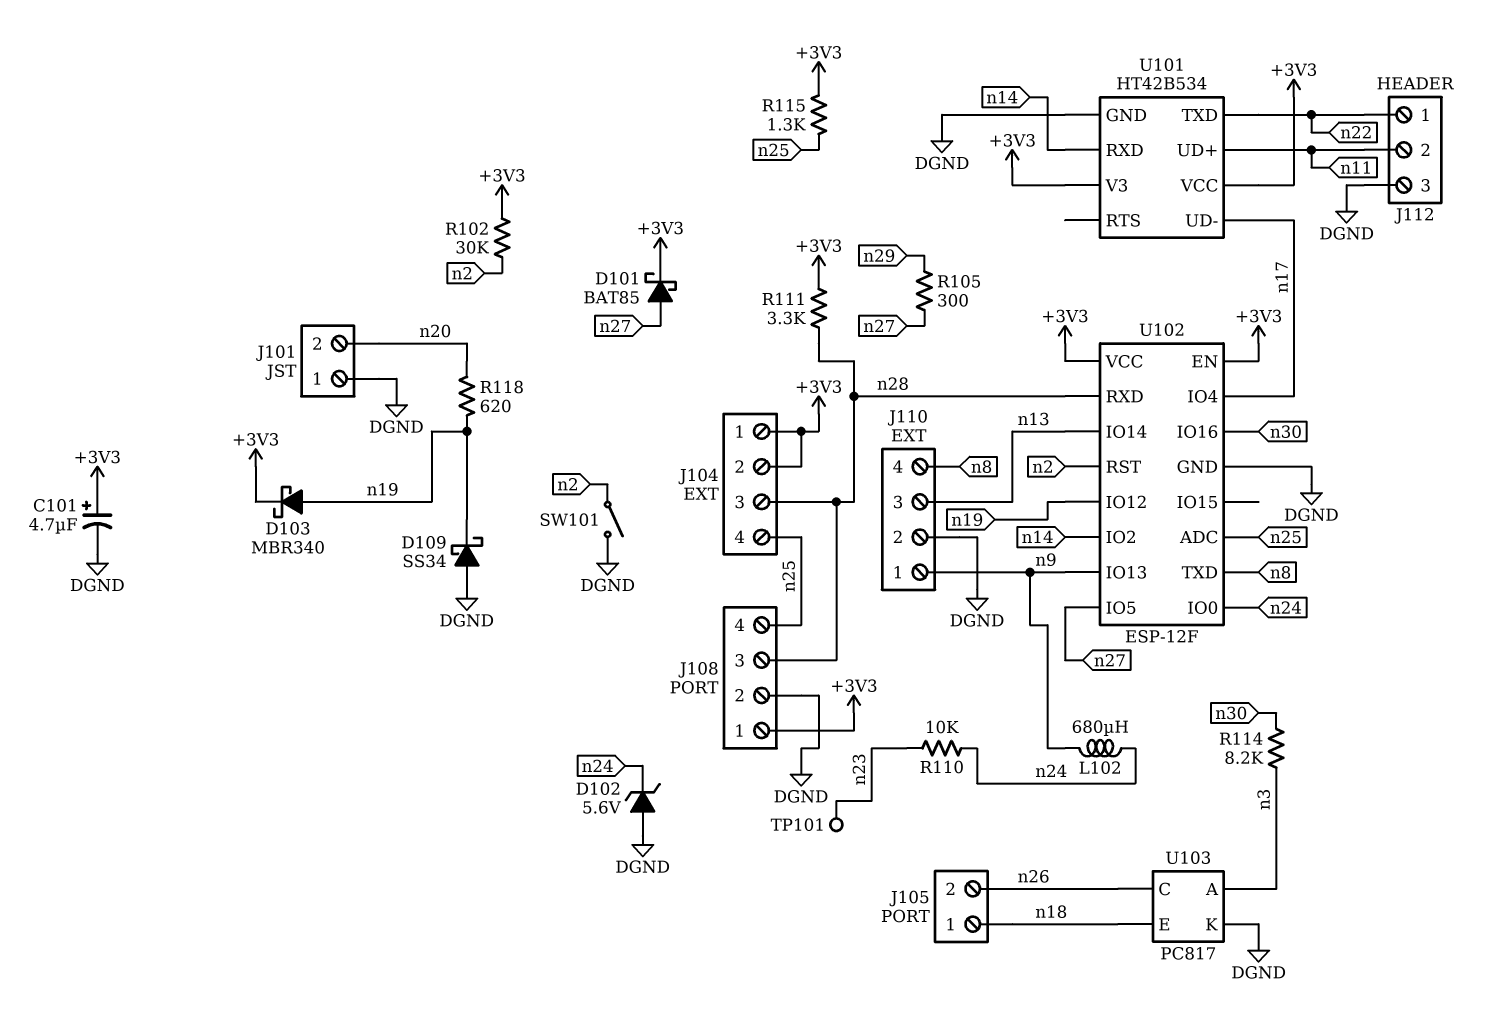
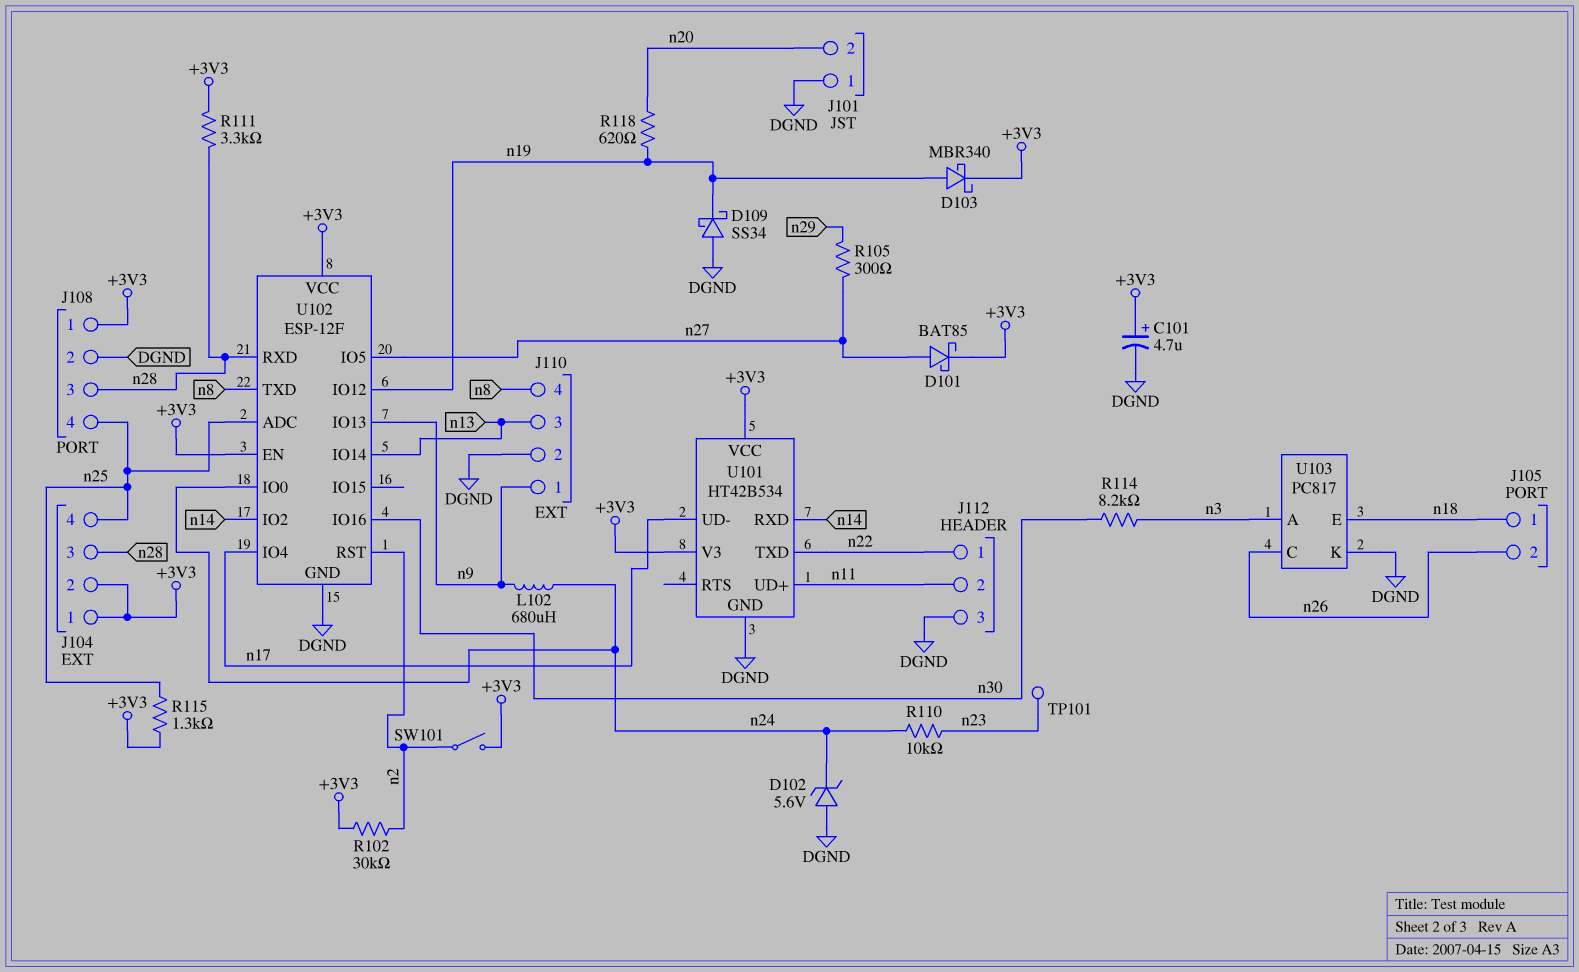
SW101: switch (DGND, n2) -> switch (+3V3, n2)

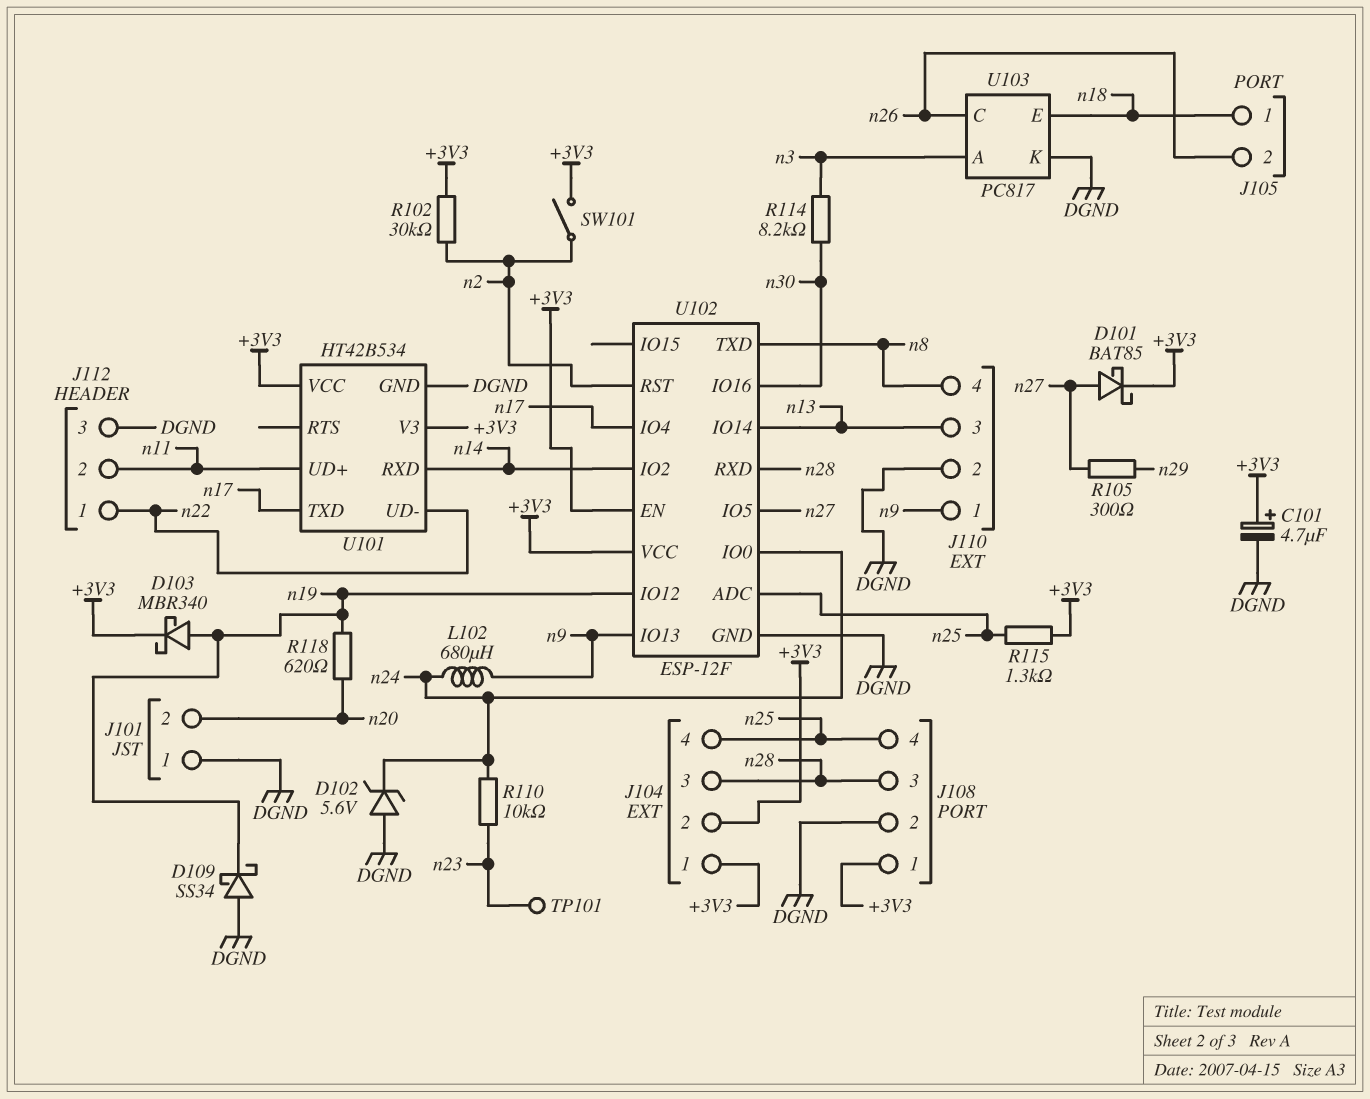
R111: 3.3k (+3V3, n28) -> none
U101 pin TXD: n22 -> n17
U101 pin UD-: n17 -> n22

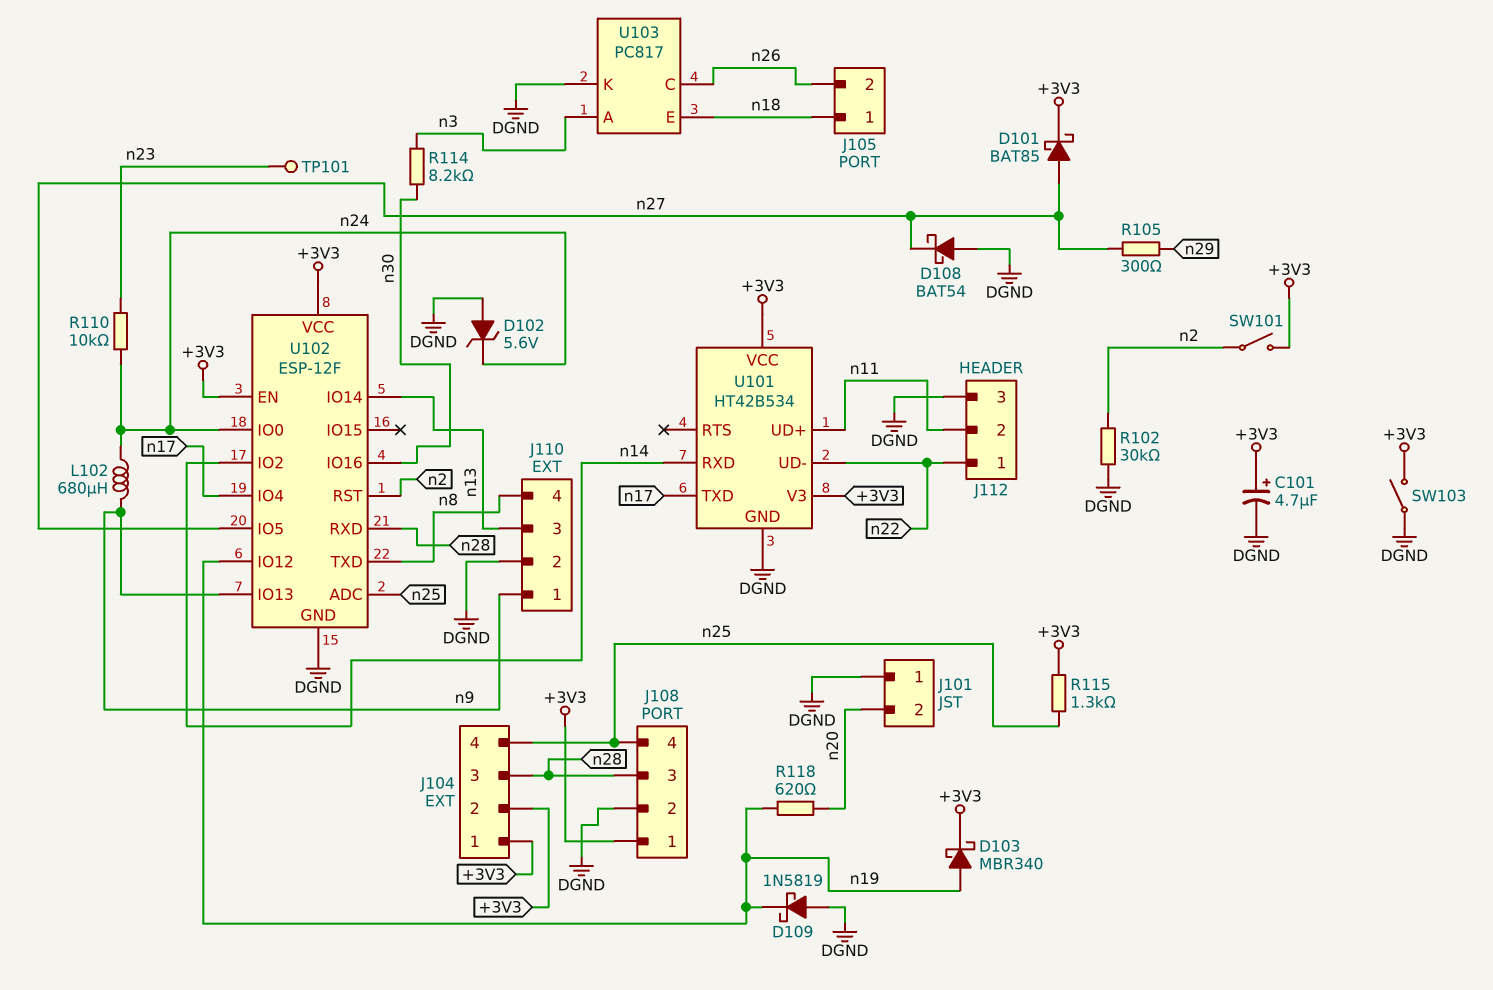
D108: none -> schottky BAT54 (A DGND, K n27)
D109: schottky SS34 (A DGND, K n19) -> schottky 1N5819 (A DGND, K n19)
R102: 30k (+3V3, n2) -> 30k (DGND, n2)
SW103: none -> switch (+3V3, DGND)

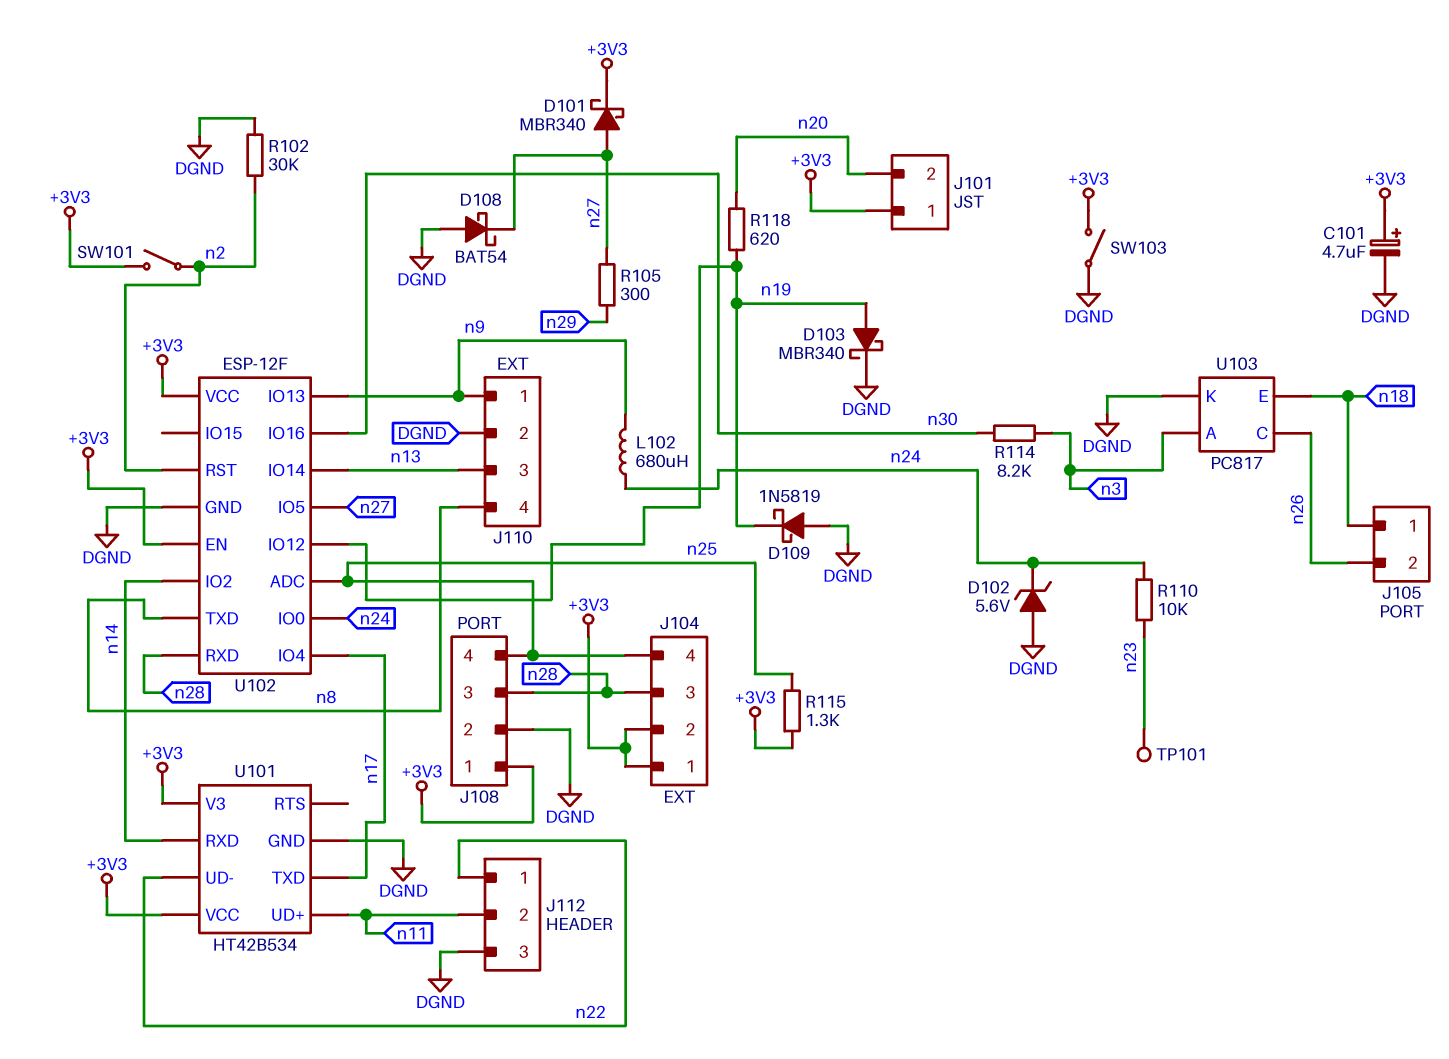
D101: schottky BAT85 (A n27, K +3V3) -> schottky MBR340 (A n27, K +3V3)
D103: schottky MBR340 (A n19, K +3V3) -> schottky MBR340 (A n19, K DGND)
J101 pin 1: DGND -> +3V3

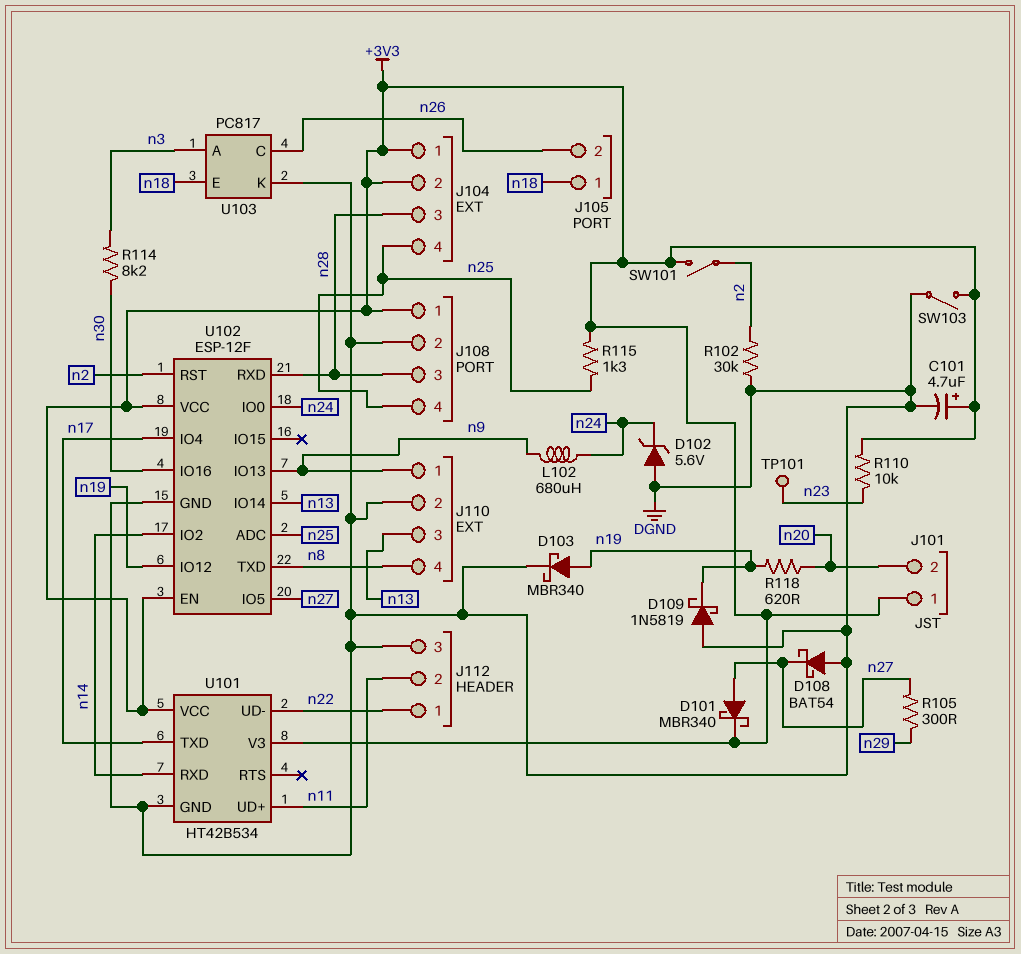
R110: 10k (n23, n24) -> 10k (+3V3, n23)

